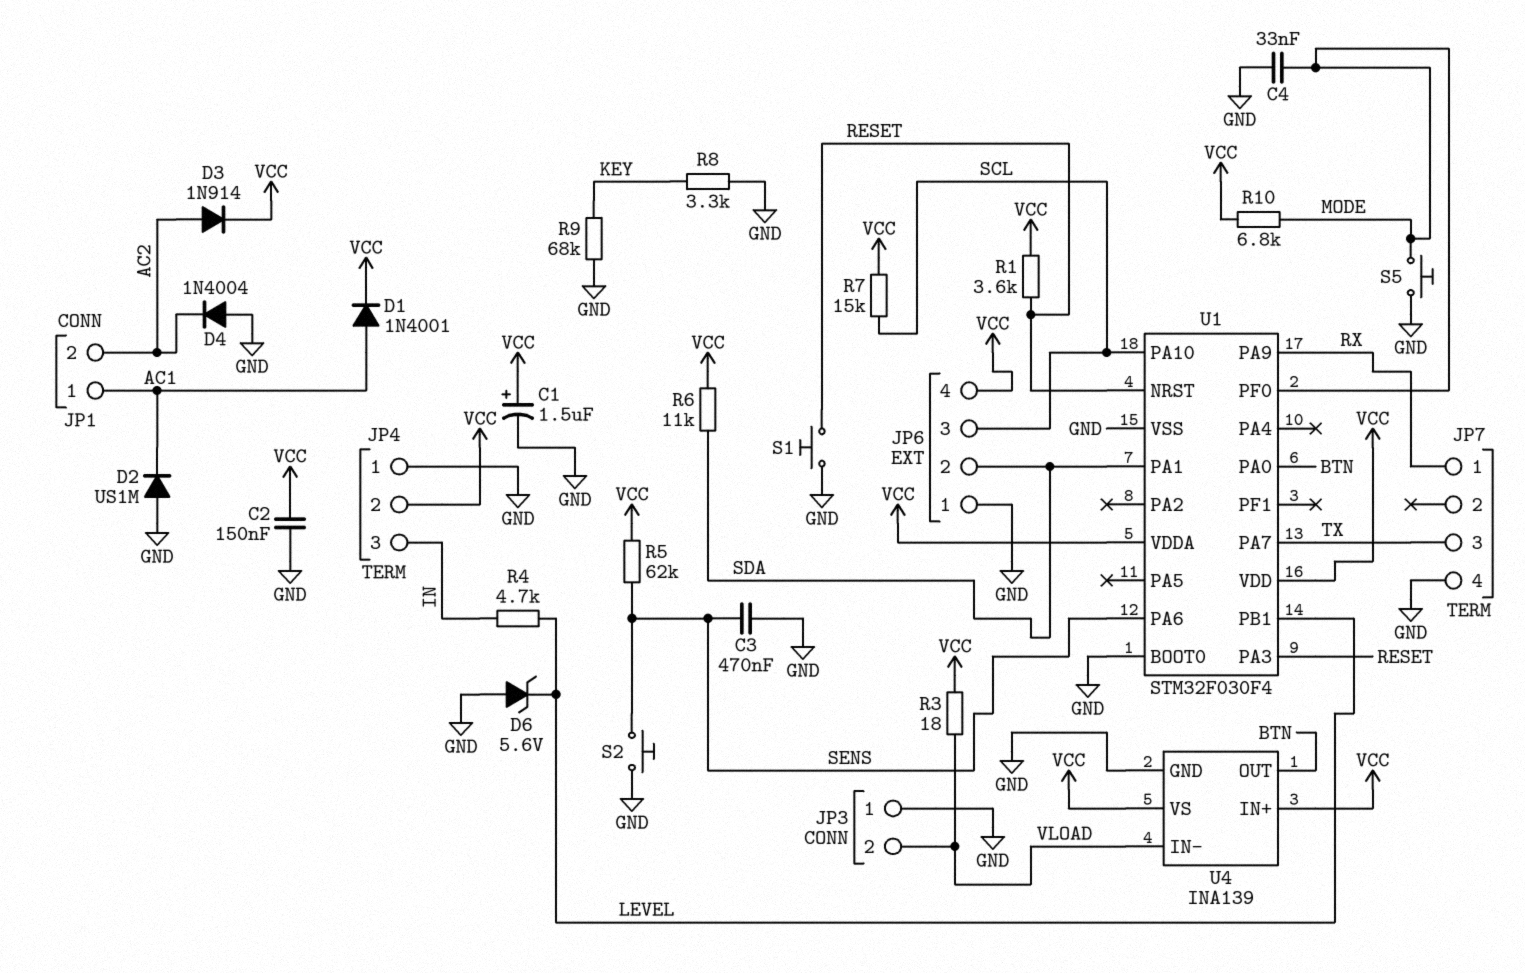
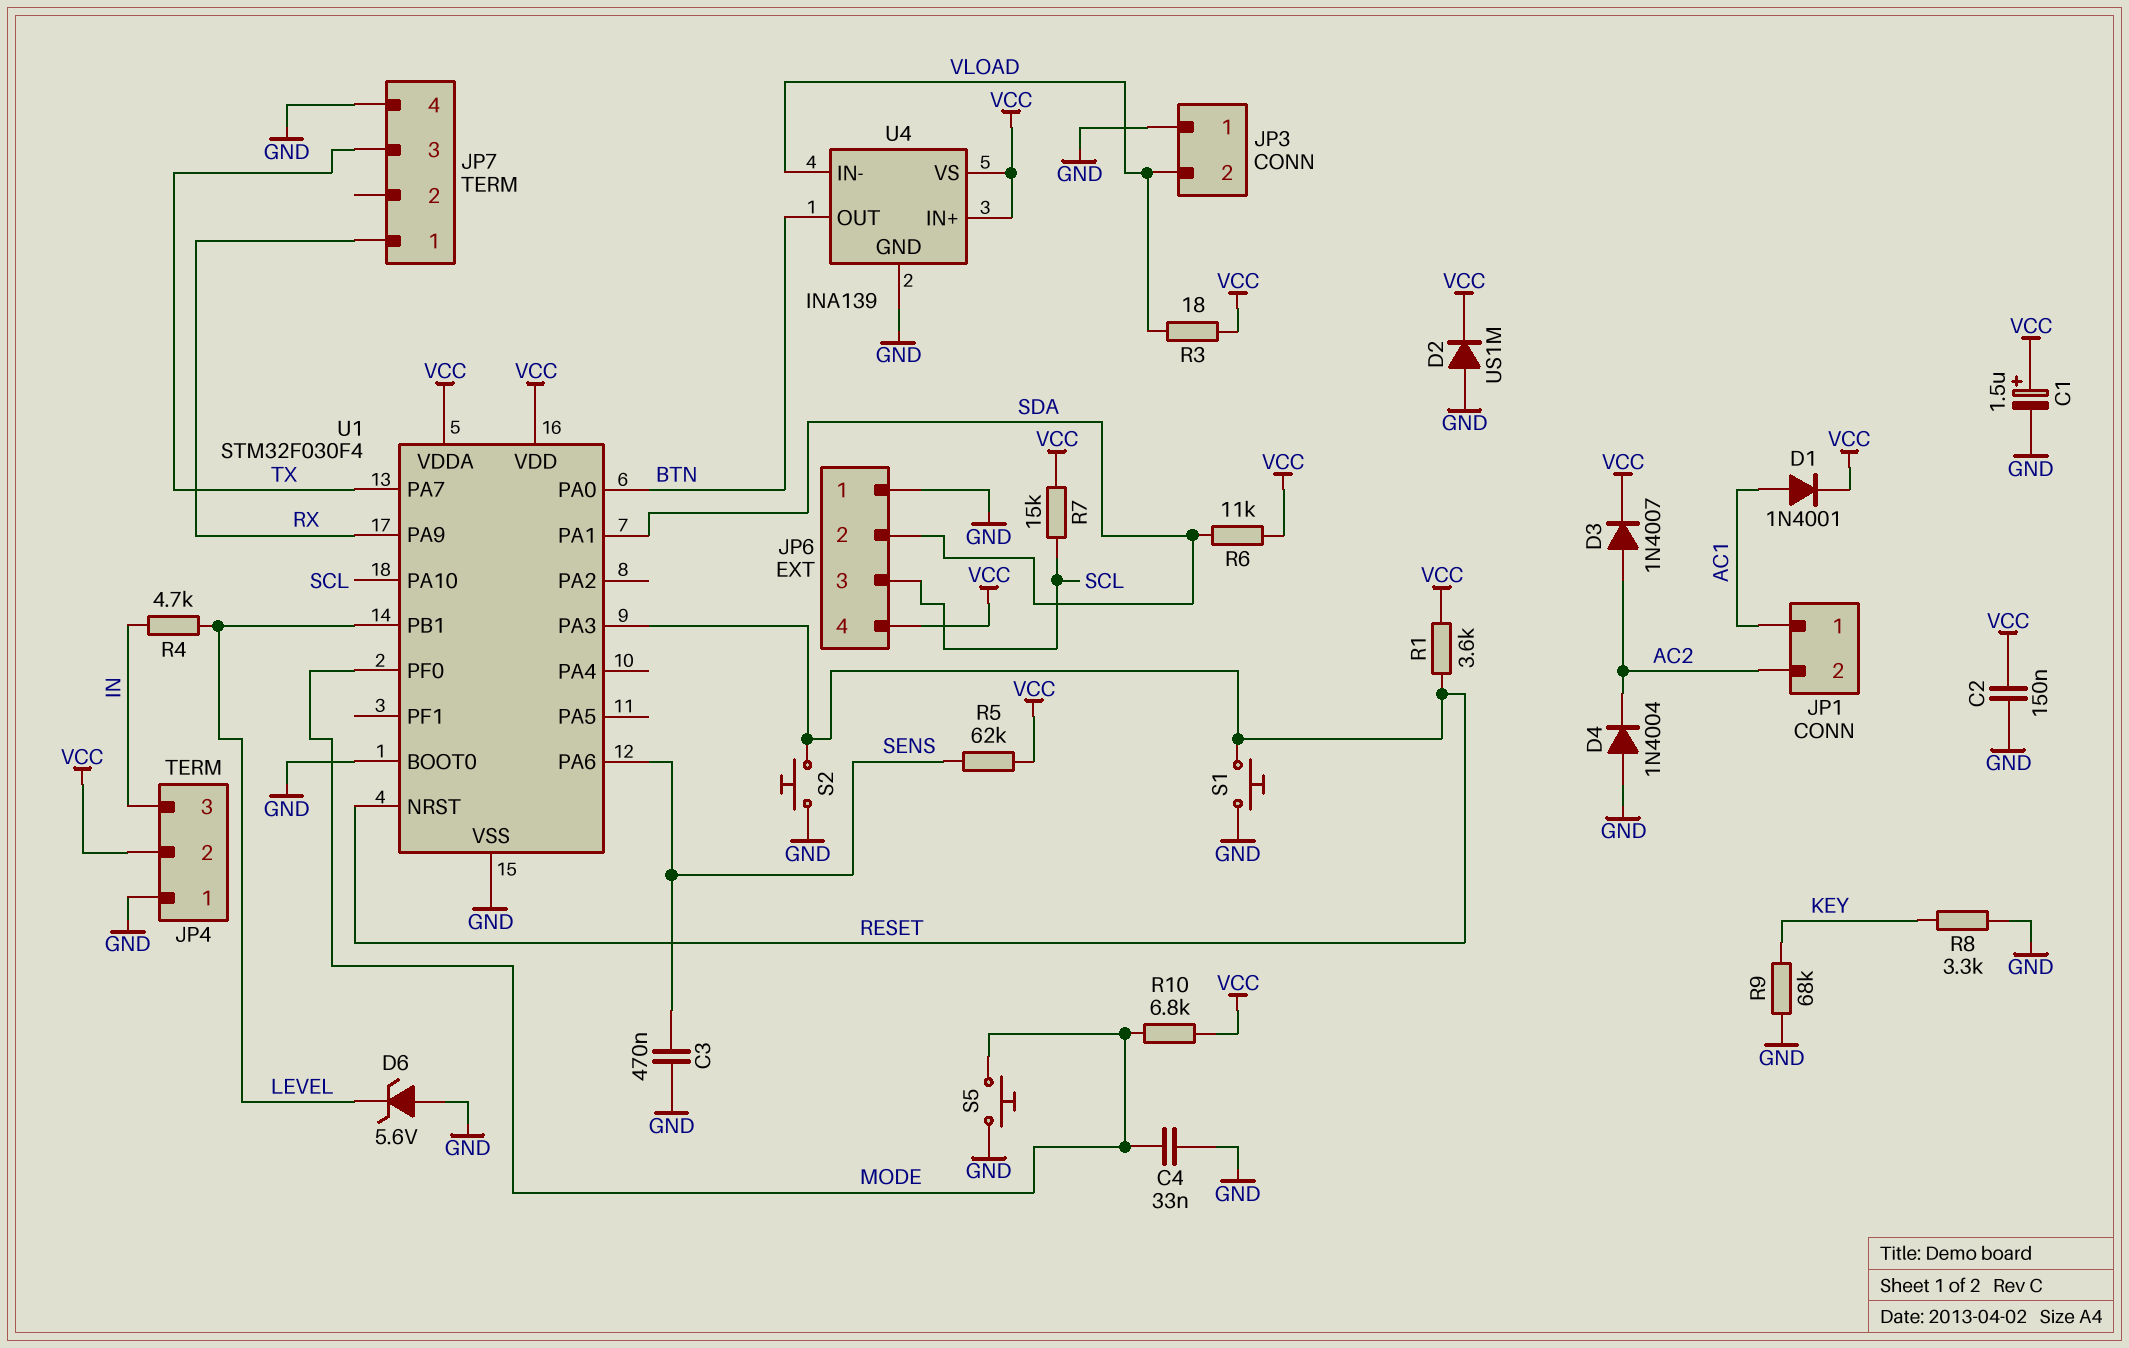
D2: diode US1M (A GND, K AC1) -> diode US1M (A GND, K VCC)
D3: diode 1N914 (A AC2, K VCC) -> diode 1N4007 (A AC2, K VCC)
S2: button (GND, SENS) -> button (GND, RESET)

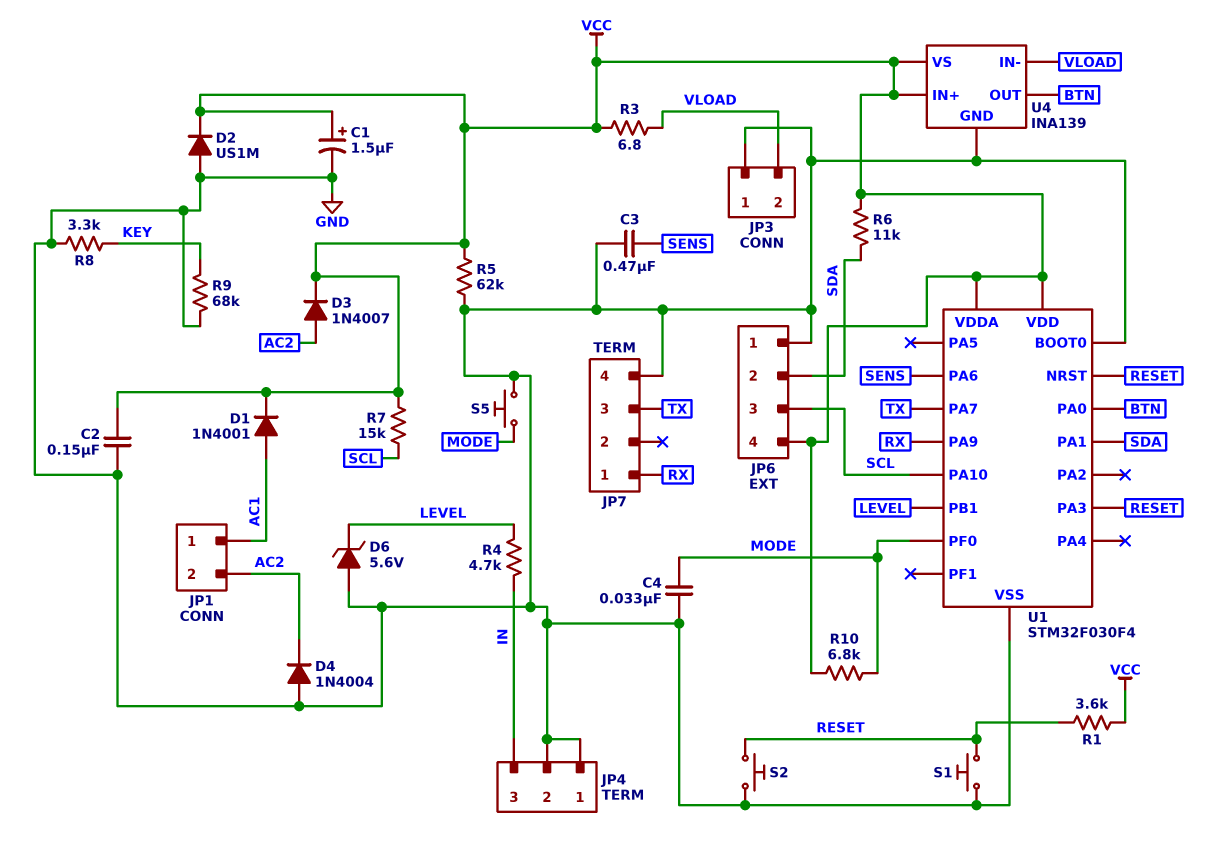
JP4 pin 2: VCC -> GND
R3: 18 (VCC, VLOAD) -> 6.8 (VCC, VLOAD)
R5: 62k (SENS, VCC) -> 62k (GND, VCC)

